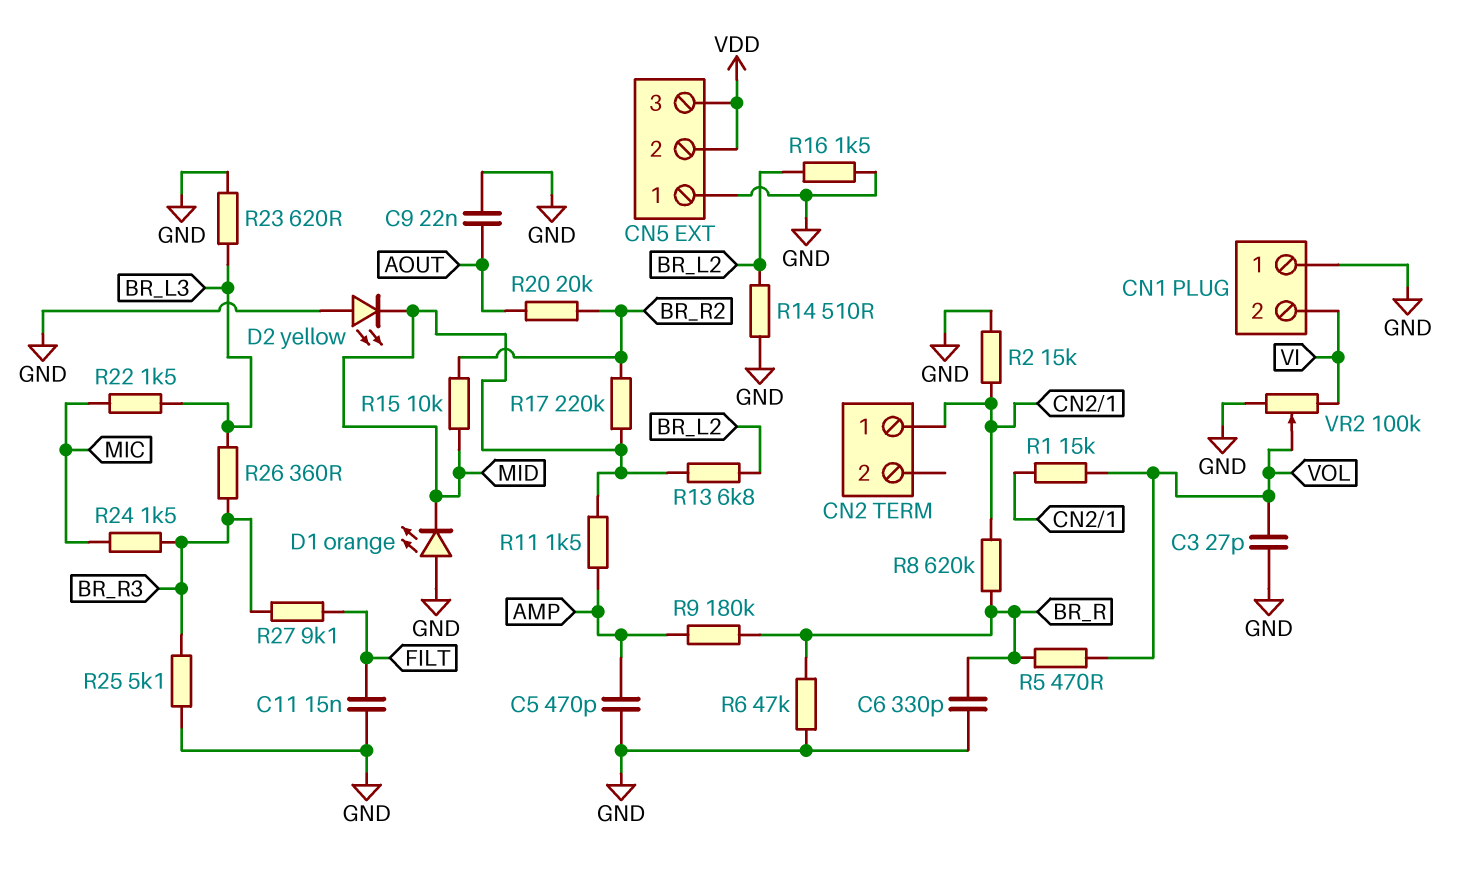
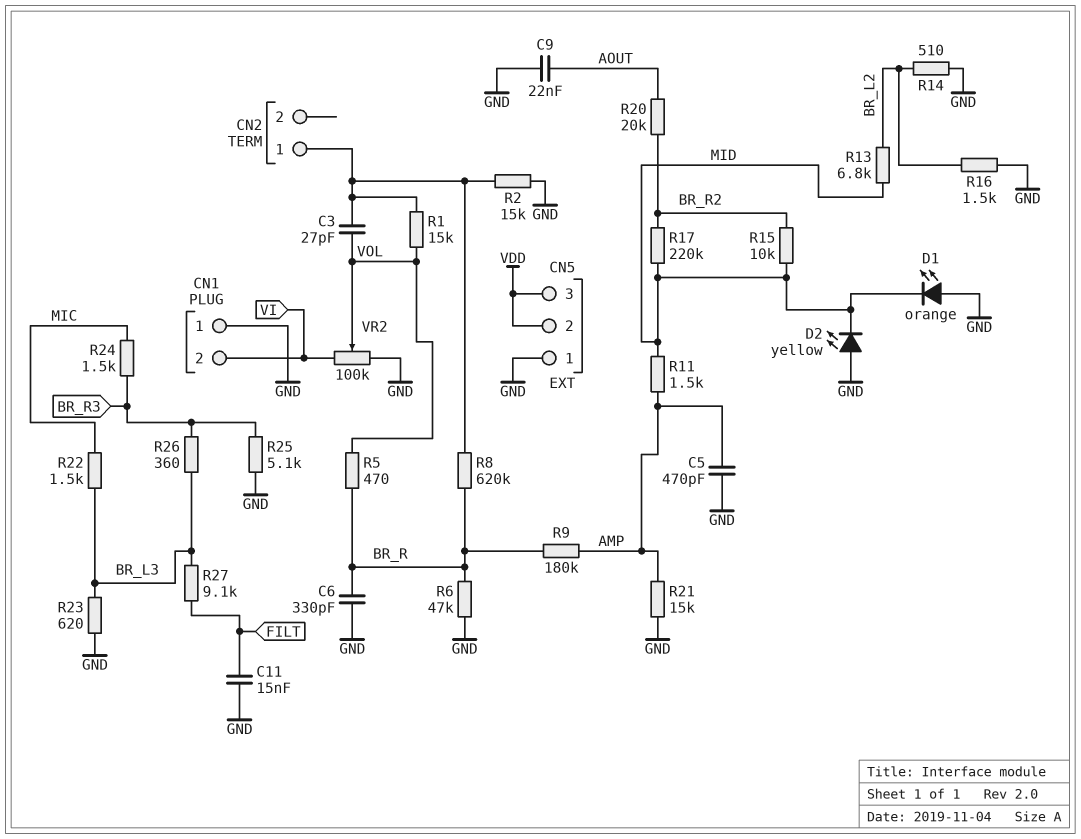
C3: 27pF (GND, VOL) -> 27pF (CN2/1, VOL)
R21: none -> 15k (AMP, GND)
R27: 9.1k (BR_R3, FILT) -> 9.1k (BR_L3, FILT)

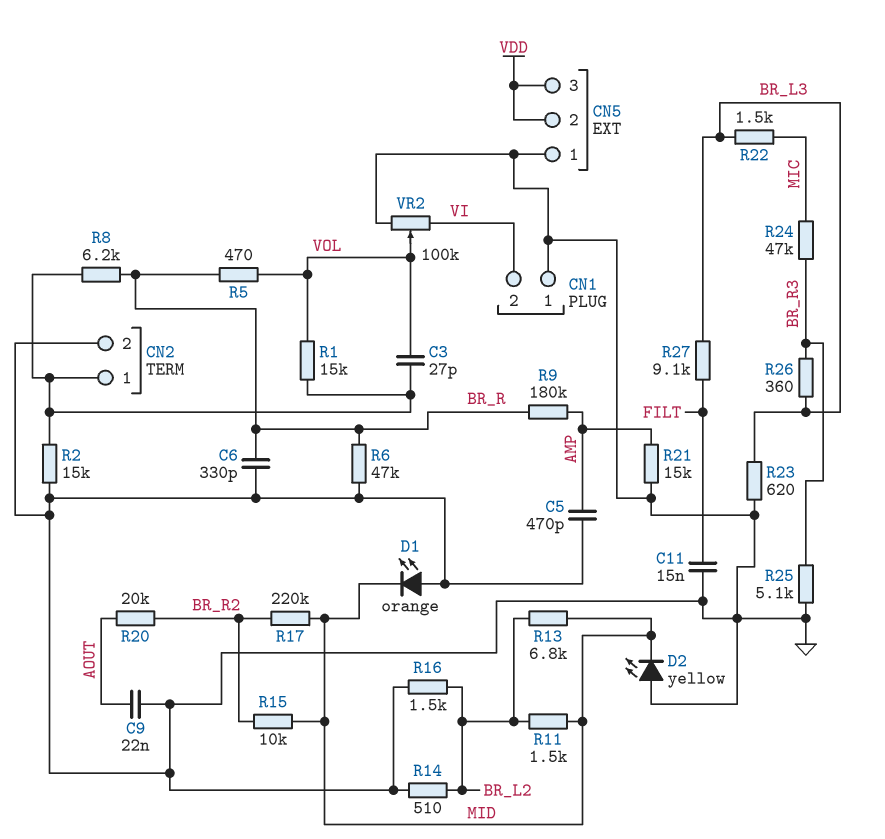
CN2 pin 2: none -> GND
R8: 620k (BR_R, CN2/1) -> 6.2k (BR_R, CN2/1)
R11: 1.5k (AMP, MID) -> 1.5k (BR_L2, MID)
R24: 1.5k (BR_R3, MIC) -> 47k (BR_R3, MIC)

